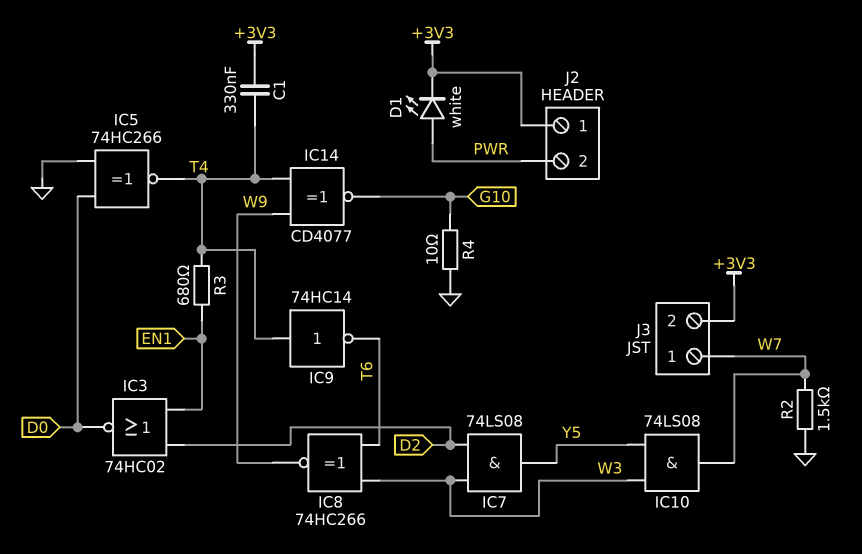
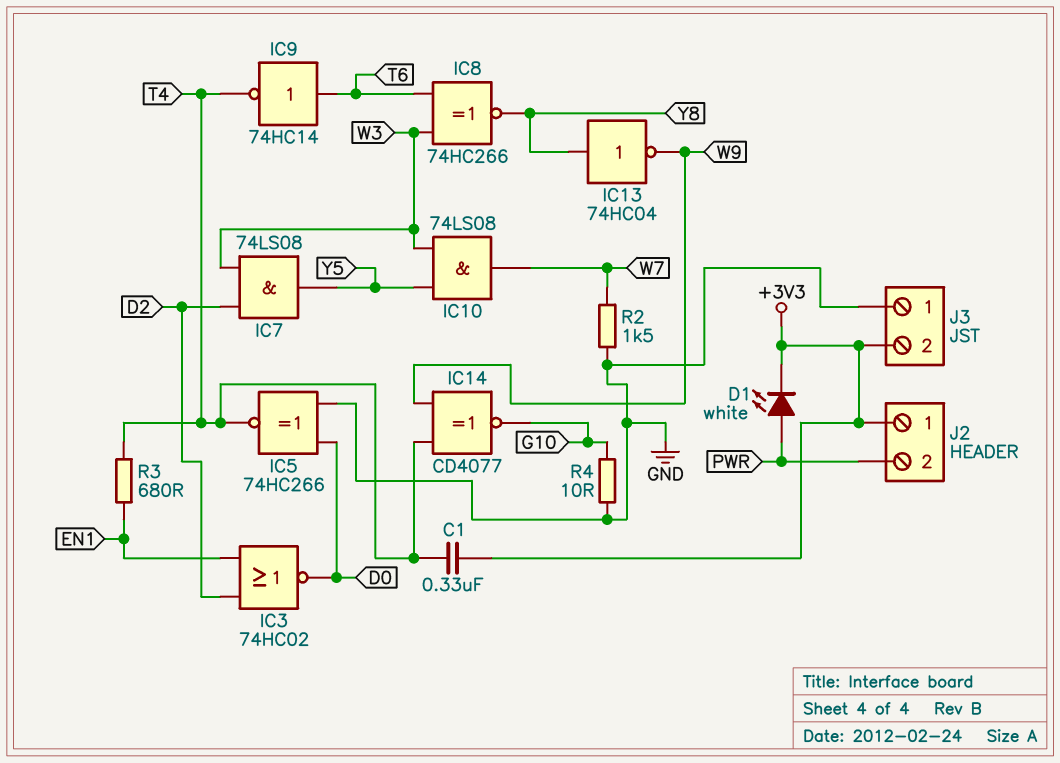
IC8: XNOR 74HC266 (in T6, in W3, out W9) -> XNOR 74HC266 (in T6, in W3, out Y8)
IC9: NOT 74HC14 (in T4, out T6) -> NOT 74HC14 (in T6, out T4)
IC13: none -> NOT 74HC04 (in Y8, out W9)
J3 pin 1: W7 -> GND

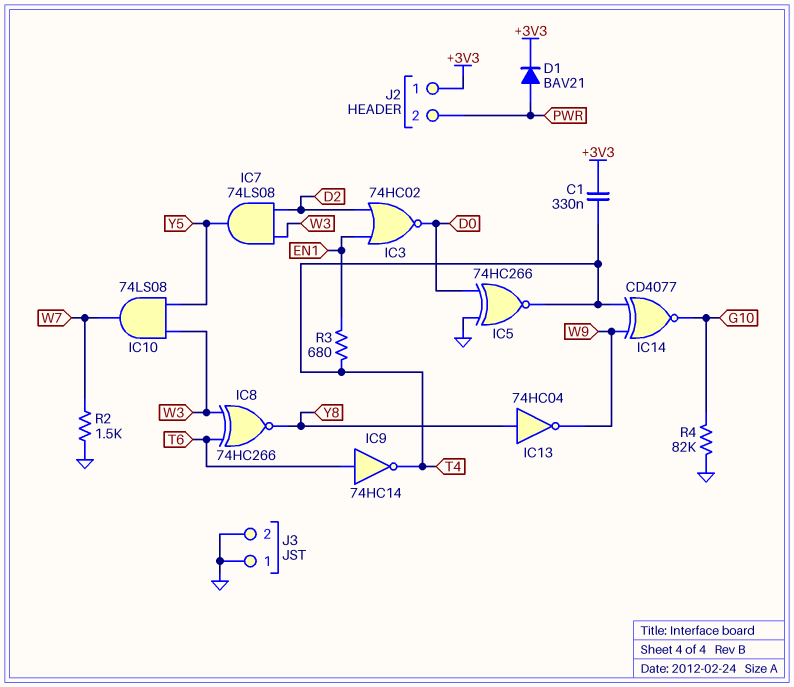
D1: LED white (A PWR, K +3V3) -> diode BAV21 (A PWR, K +3V3)
J3 pin 2: +3V3 -> GND
R4: 10 (G10, GND) -> 82k (G10, GND)

